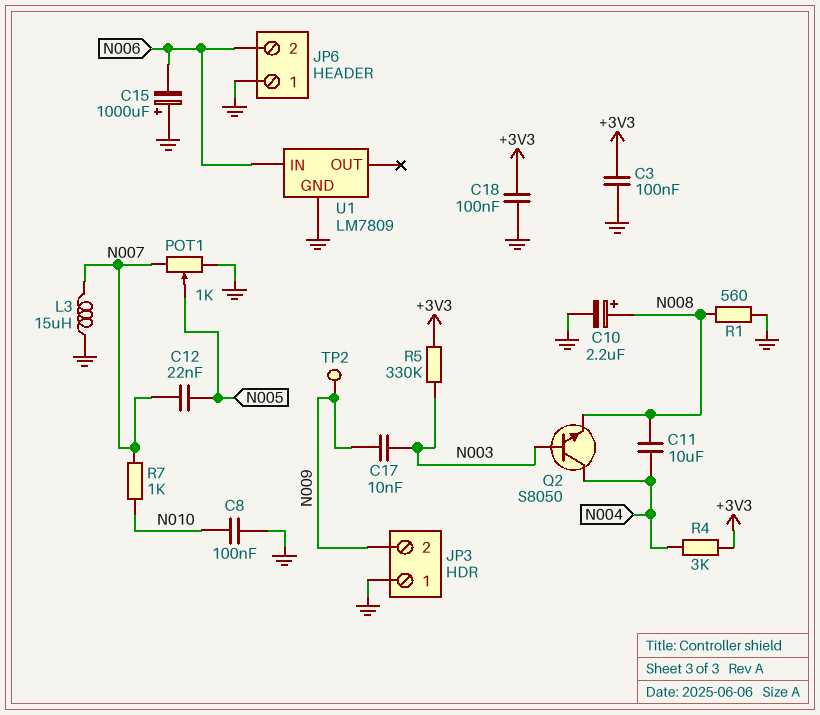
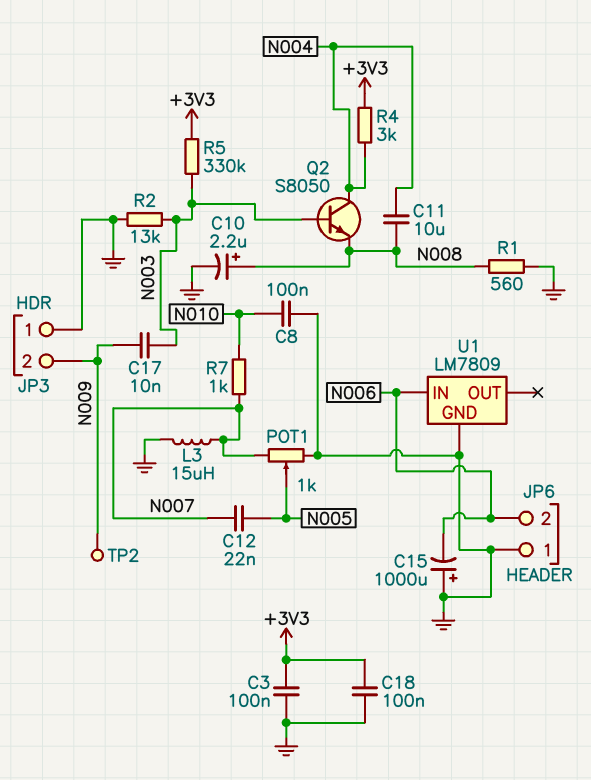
R2: none -> 13k (GND, N003)

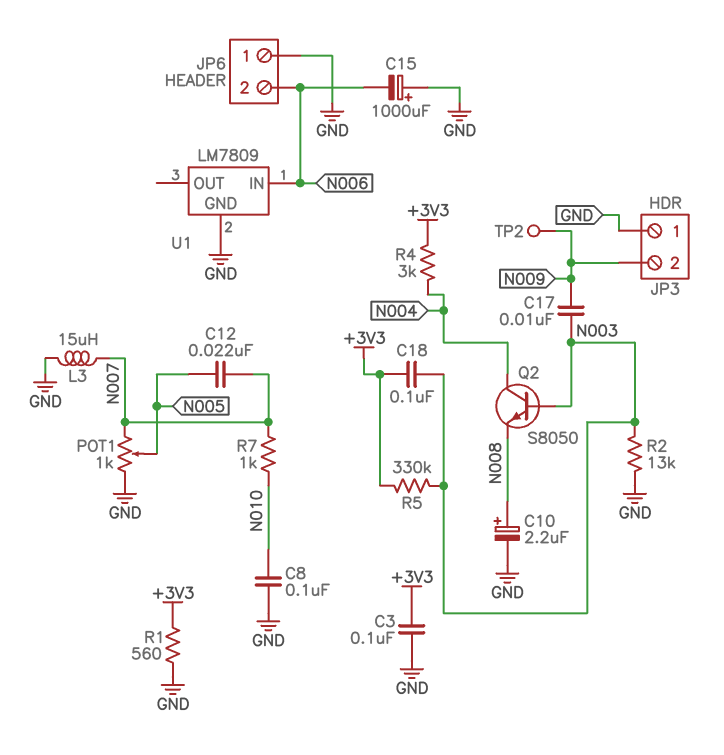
C11: 10uF (N004, N008) -> none
C18: 100nF (+3V3, GND) -> 100nF (+3V3, N003)
R1: 560 (GND, N008) -> 560 (+3V3, GND)

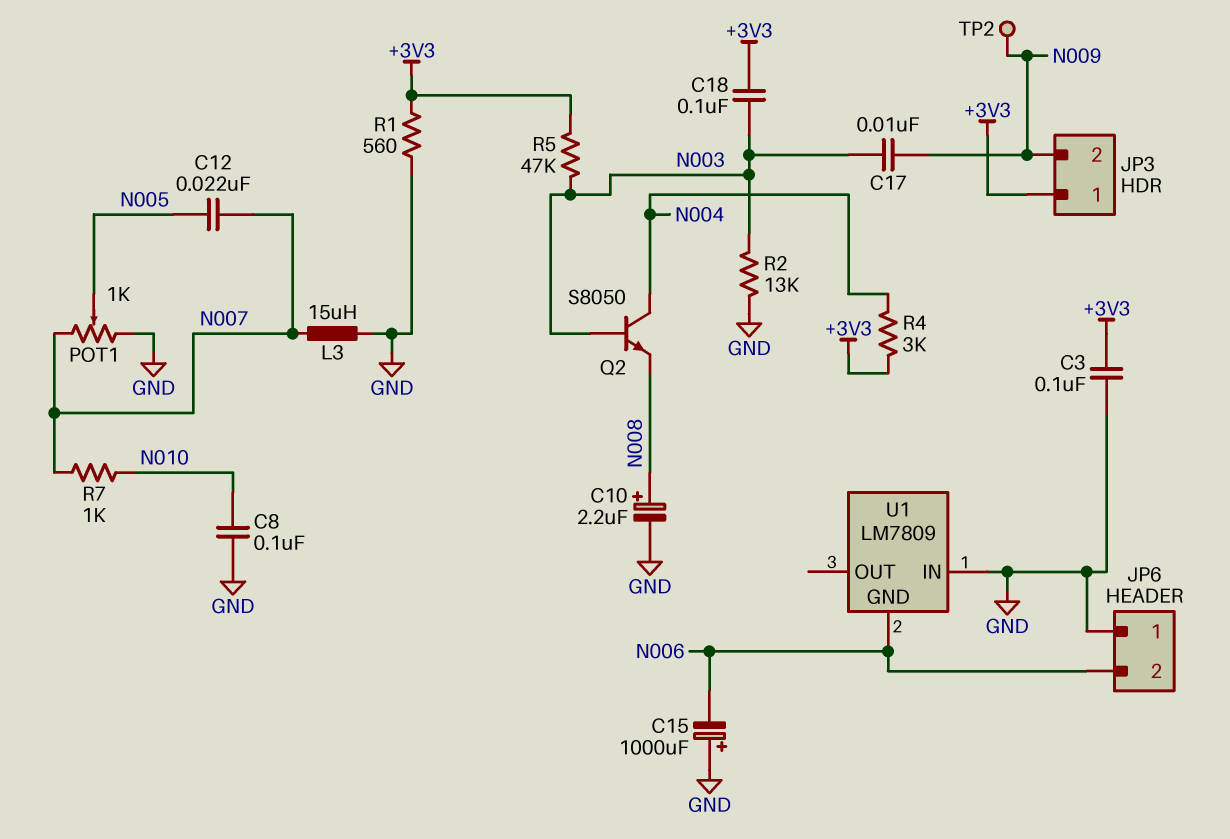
JP3 pin 1: GND -> +3V3
R5: 330k (+3V3, N003) -> 47k (+3V3, N003)
U1 pin GND: GND -> N006
U1 pin IN: N006 -> GND

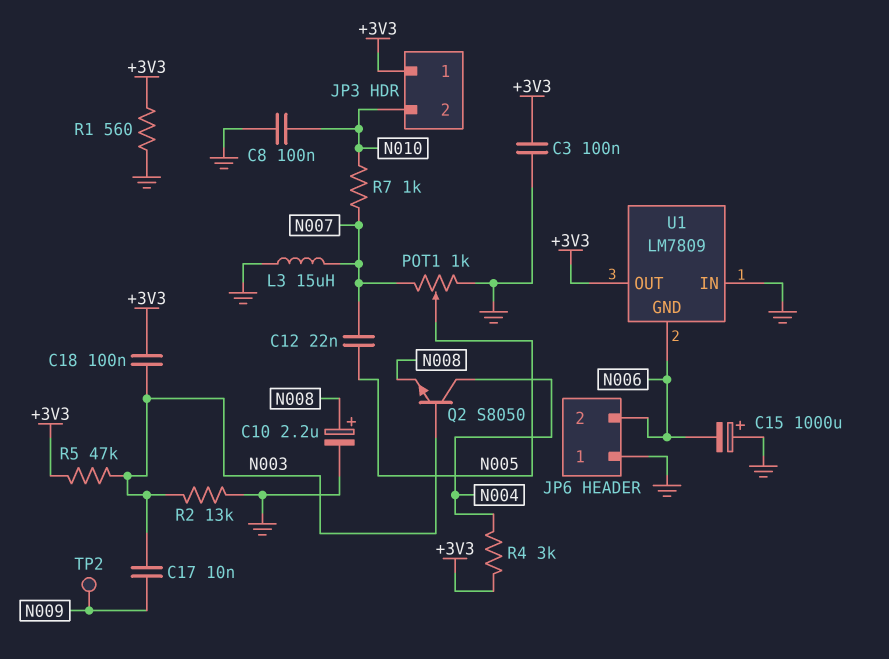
JP3 pin 2: N009 -> N010
U1 pin OUT: none -> +3V3

